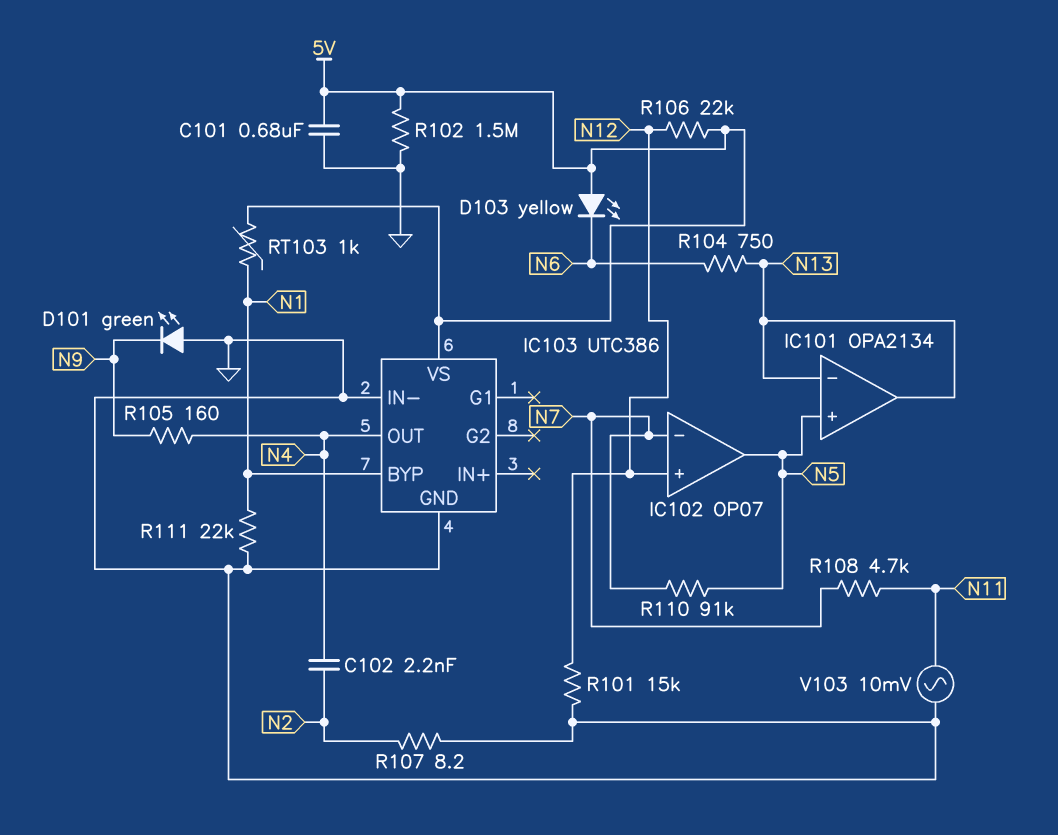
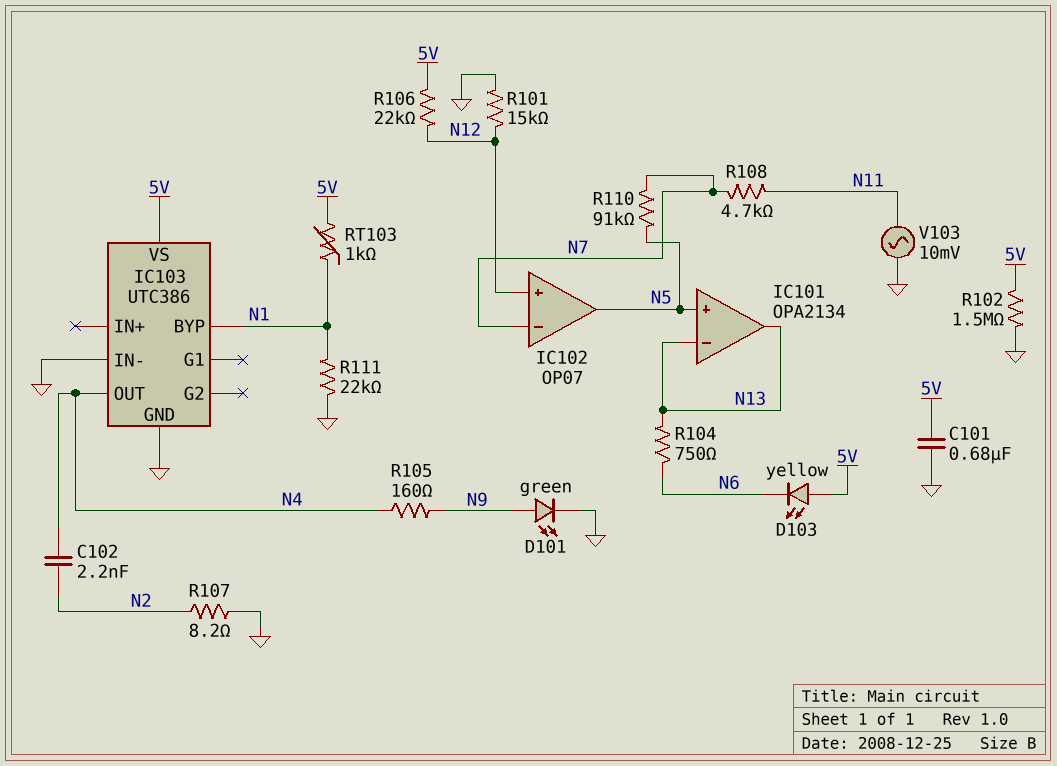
D101: LED green (A GND, K N9) -> LED green (A N9, K GND)

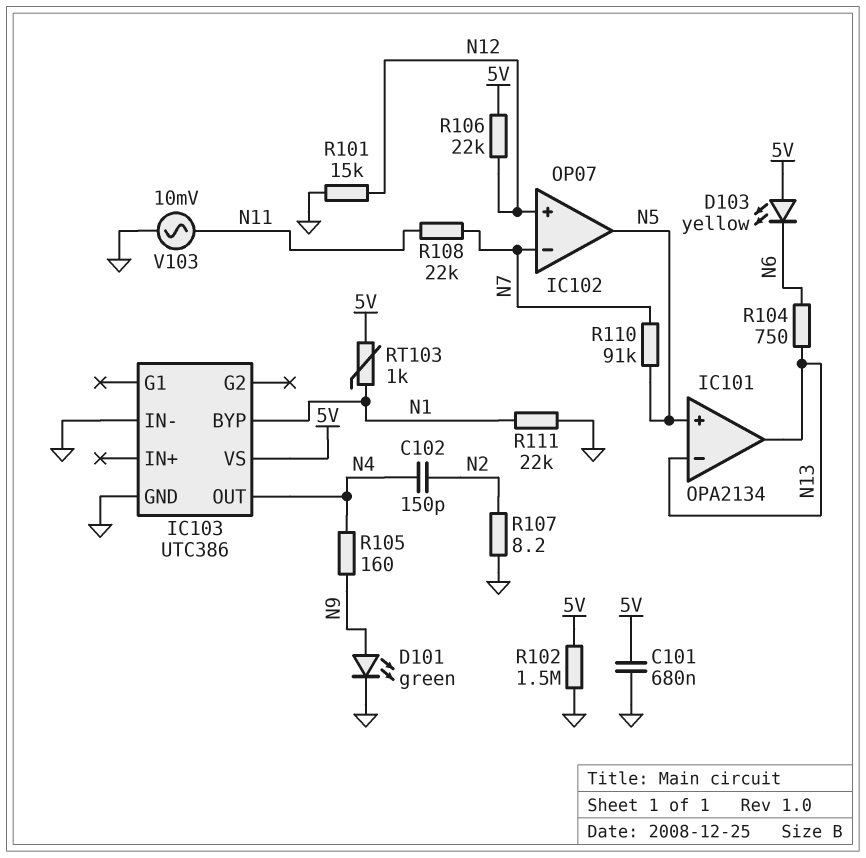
C102: 2.2nF (N2, N4) -> 150pF (N2, N4)
R108: 4.7k (N7, N11) -> 22k (N7, N11)

